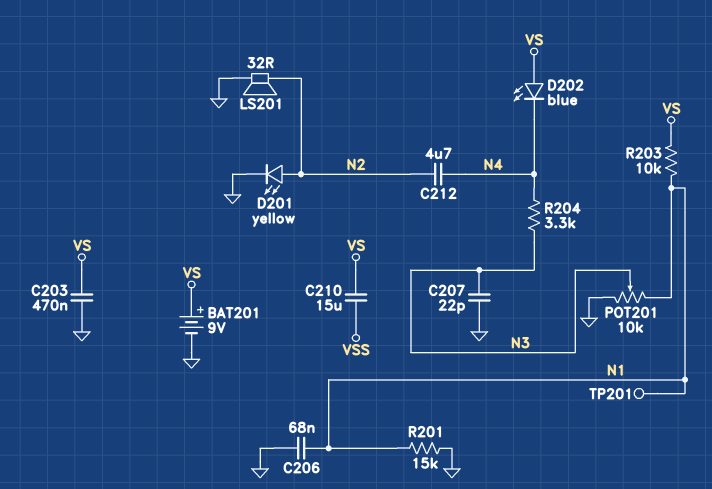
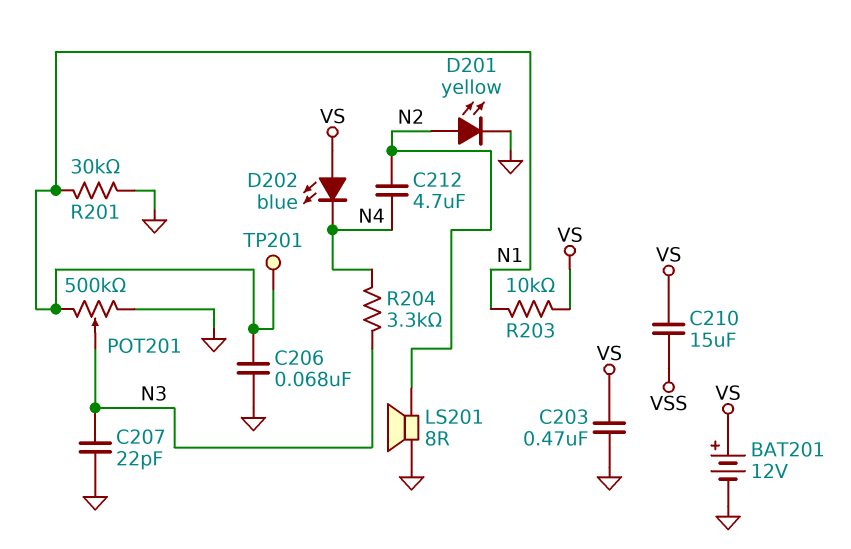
BAT201: 9V (plus VS, minus GND) -> 12V (plus VS, minus GND)
LS201: speaker 32R (GND, N2) -> speaker 8R (GND, N2)
POT201: 10k (GND, N1, wiper N3) -> 500k (GND, N1, wiper N3)
R201: 15k (GND, N1) -> 30k (GND, N1)

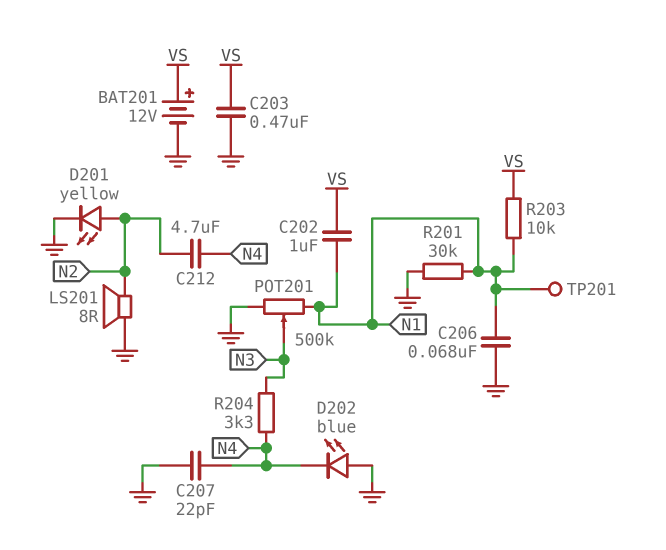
C202: none -> 1uF (N1, VS)
C207: 22pF (GND, N3) -> 22pF (GND, N4)
C210: 15uF (VS, VSS) -> none
D202: LED blue (A VS, K N4) -> LED blue (A GND, K N4)

